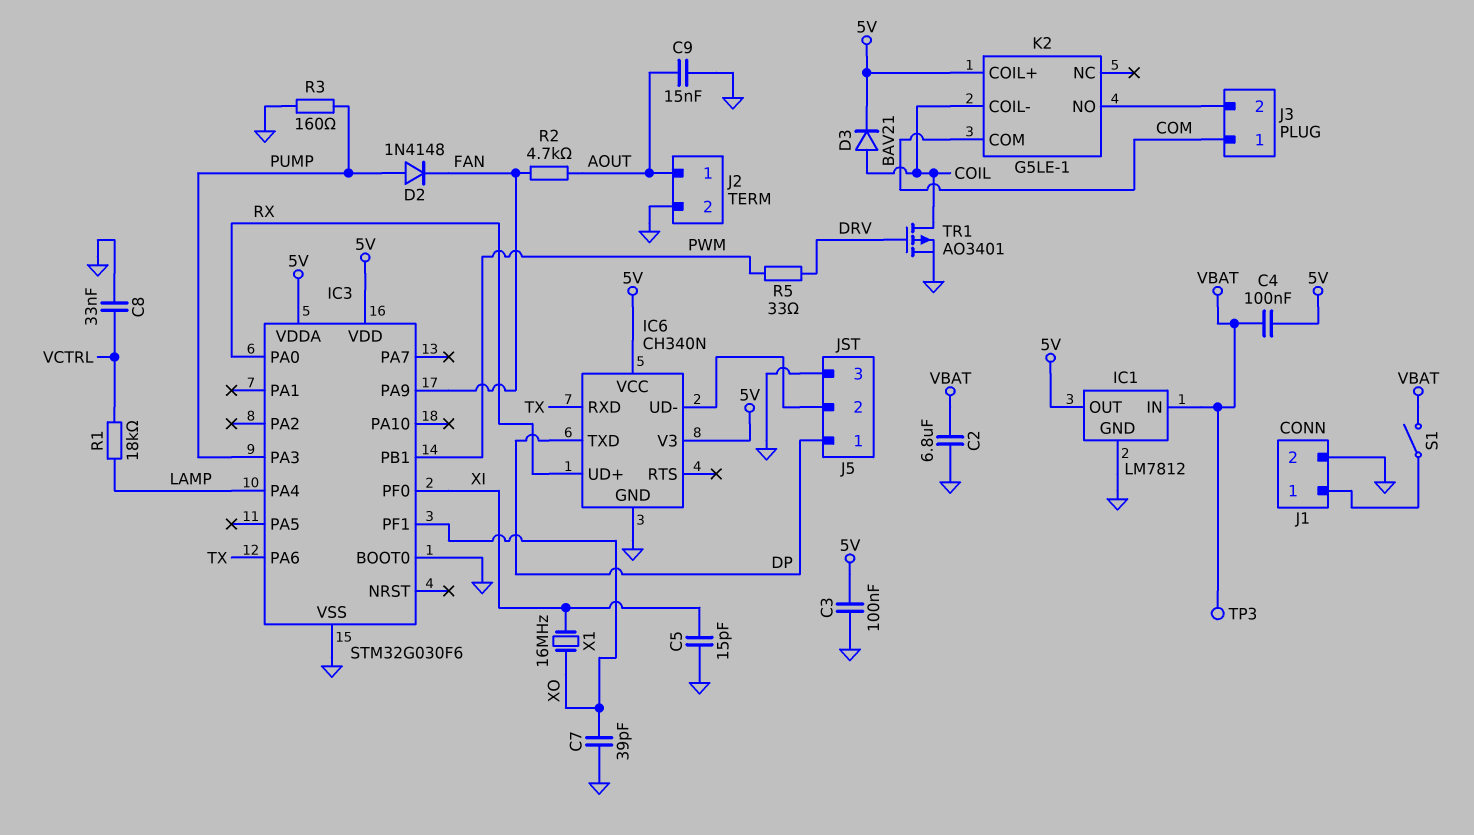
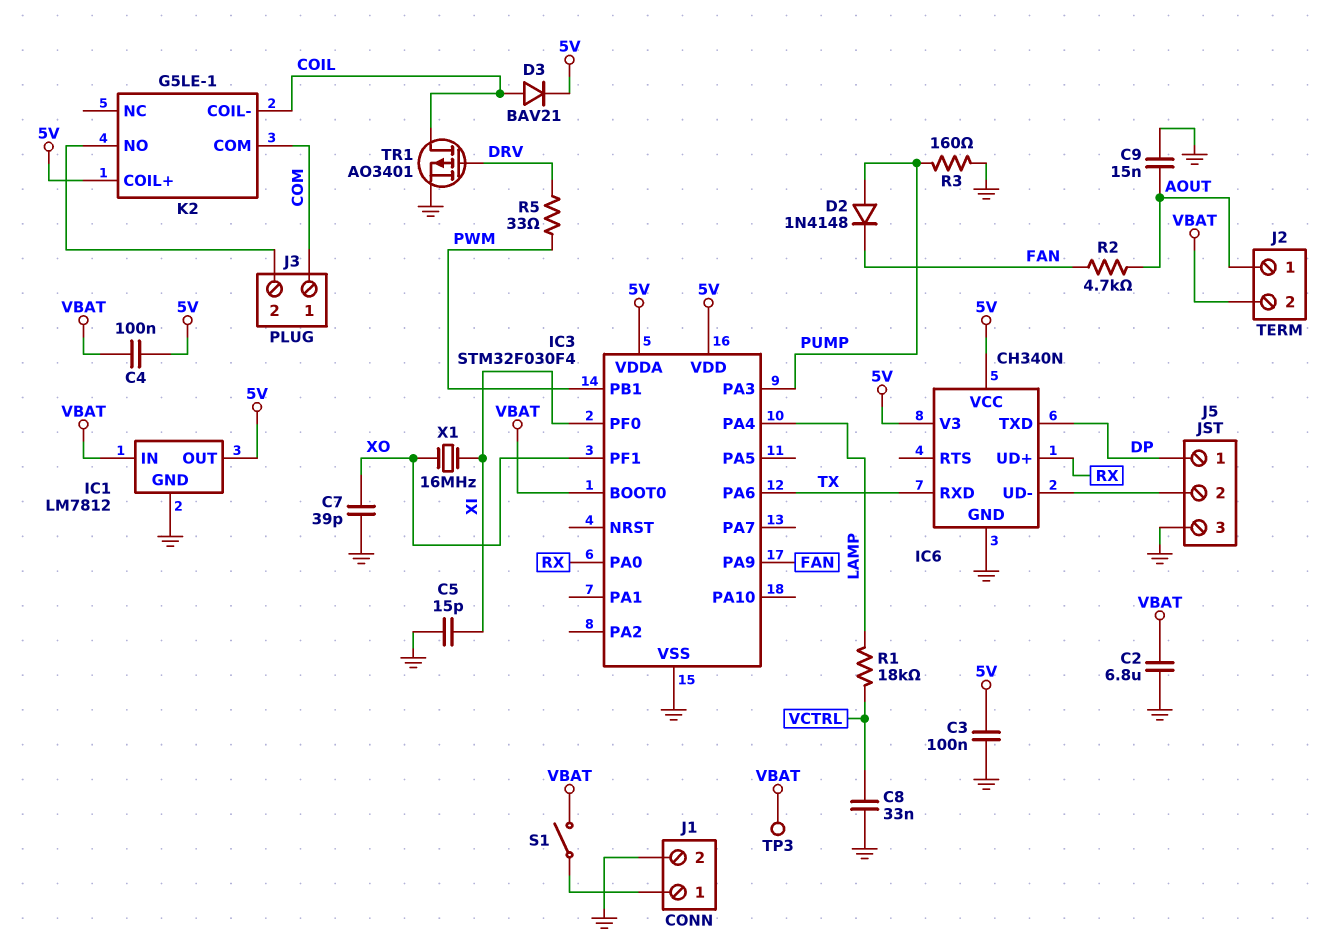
IC3: STM32G030F6 -> STM32F030F4
IC3 pin BOOT0: GND -> VBAT
J2 pin 2: GND -> VBAT

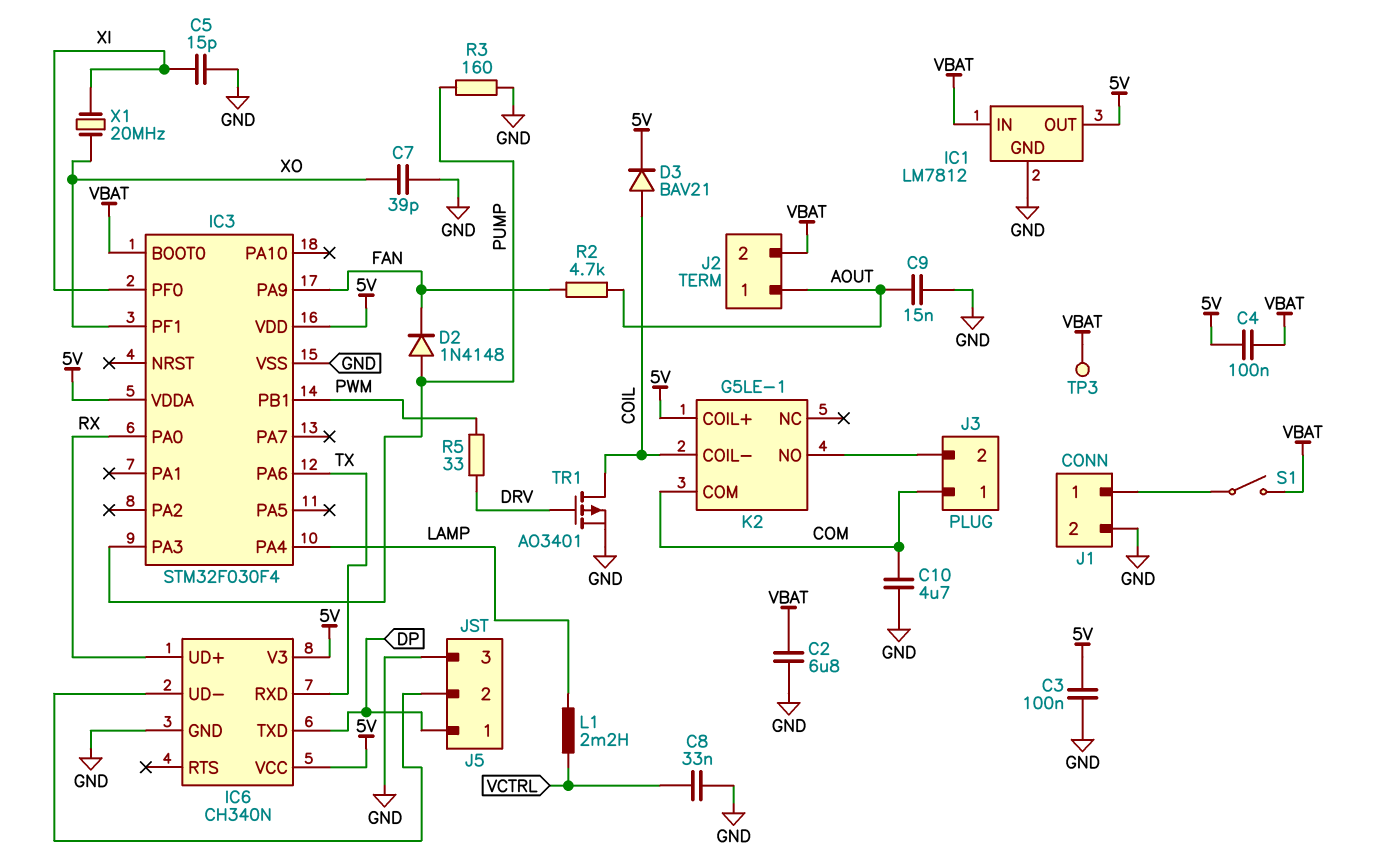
C10: none -> 4.7uF (COM, GND)
L1: none -> 2.2mH (LAMP, VCTRL)
R1: 18k (LAMP, VCTRL) -> none
X1: 16MHz (XI, XO) -> 20MHz (XI, XO)

